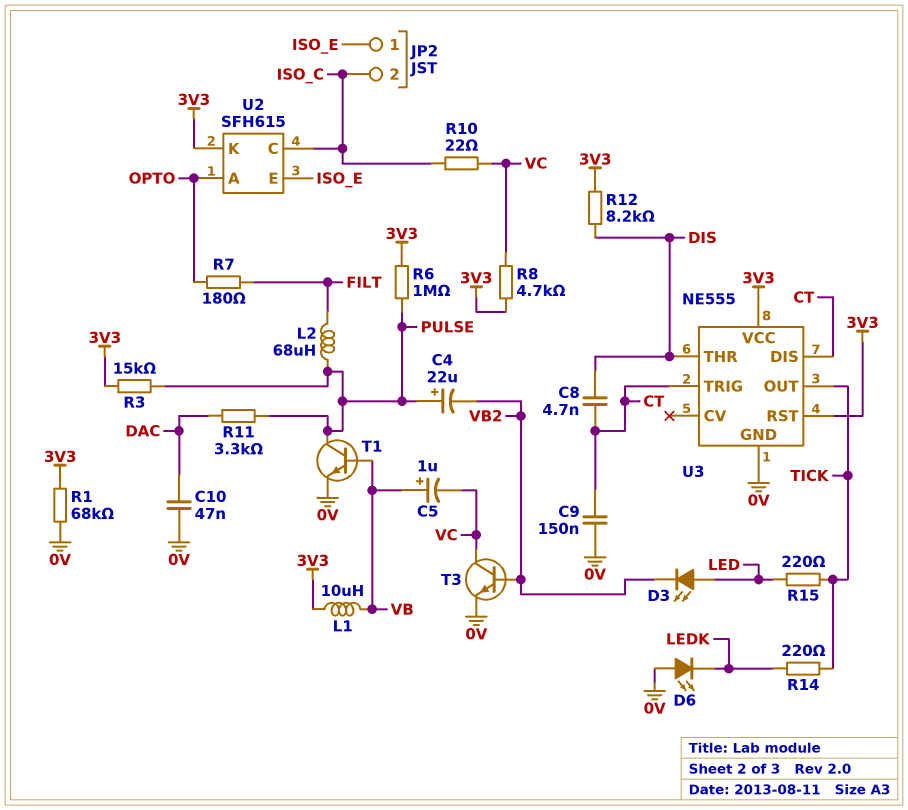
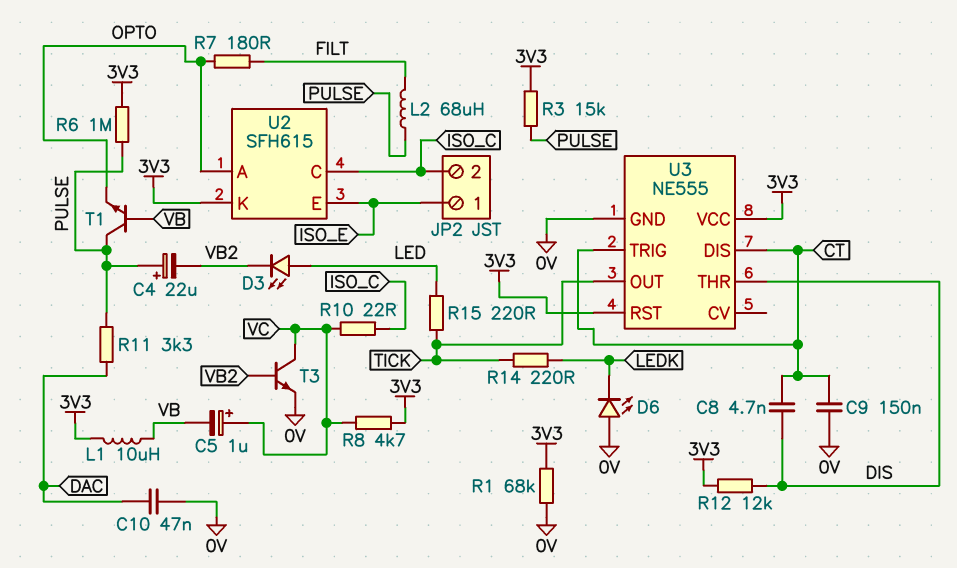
C5: 1uF (plus VB, minus VC) -> 1uF (plus VC, minus VB)
R12: 8.2k (3V3, DIS) -> 12k (3V3, DIS)
T1: NPN (B VB, C PULSE, E 0V) -> NPN (B VB, C PULSE, E OPTO)

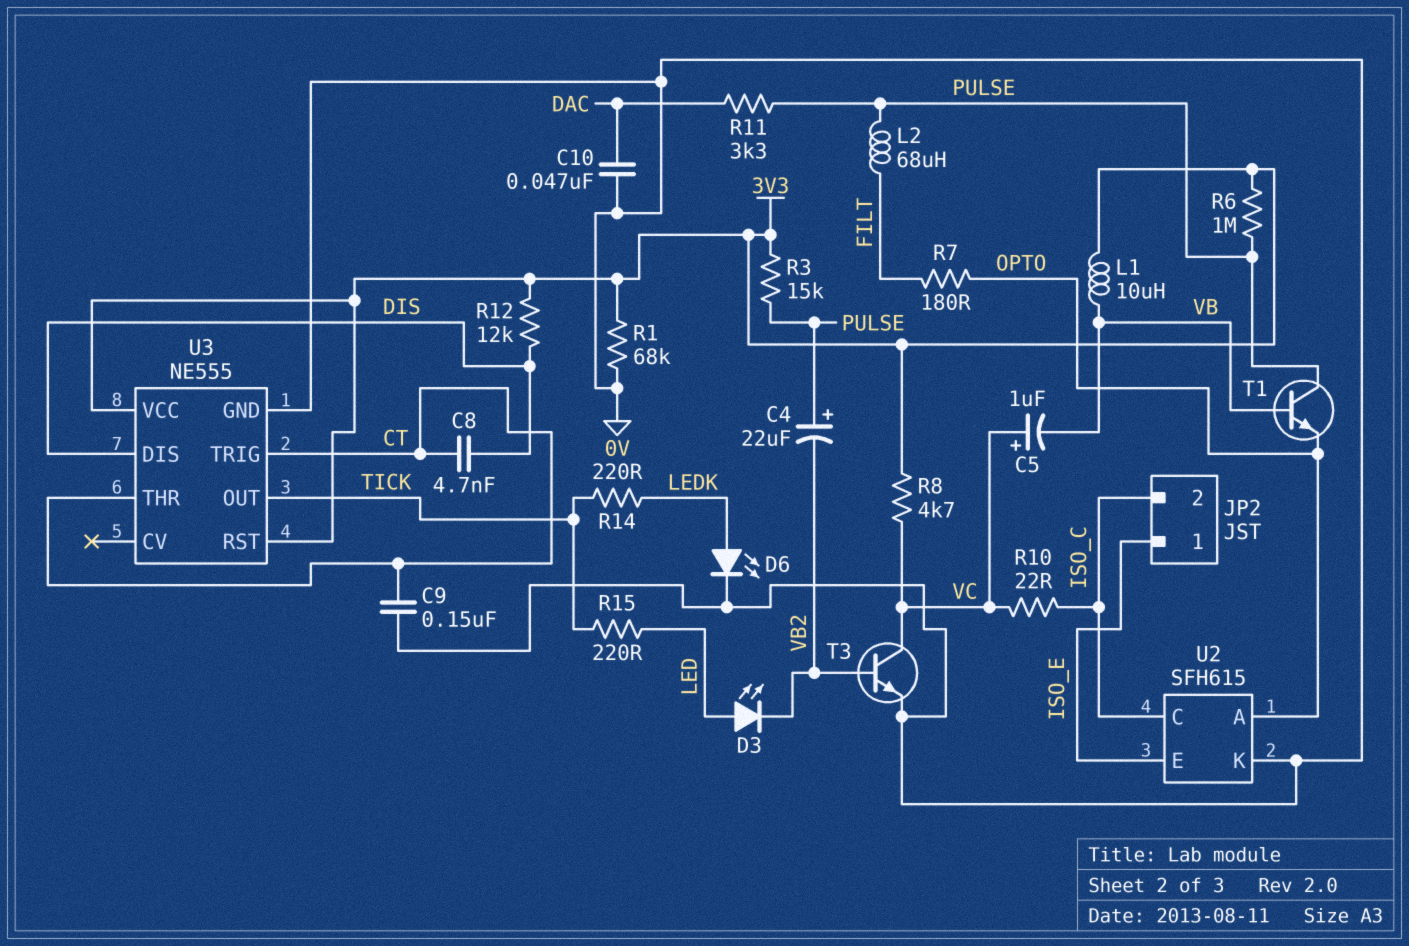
D6: LED (A 0V, K LEDK) -> LED (A LEDK, K 0V)
U2 pin K: 3V3 -> 0V
U3 pin DIS: CT -> DIS
U3 pin THR: DIS -> CT

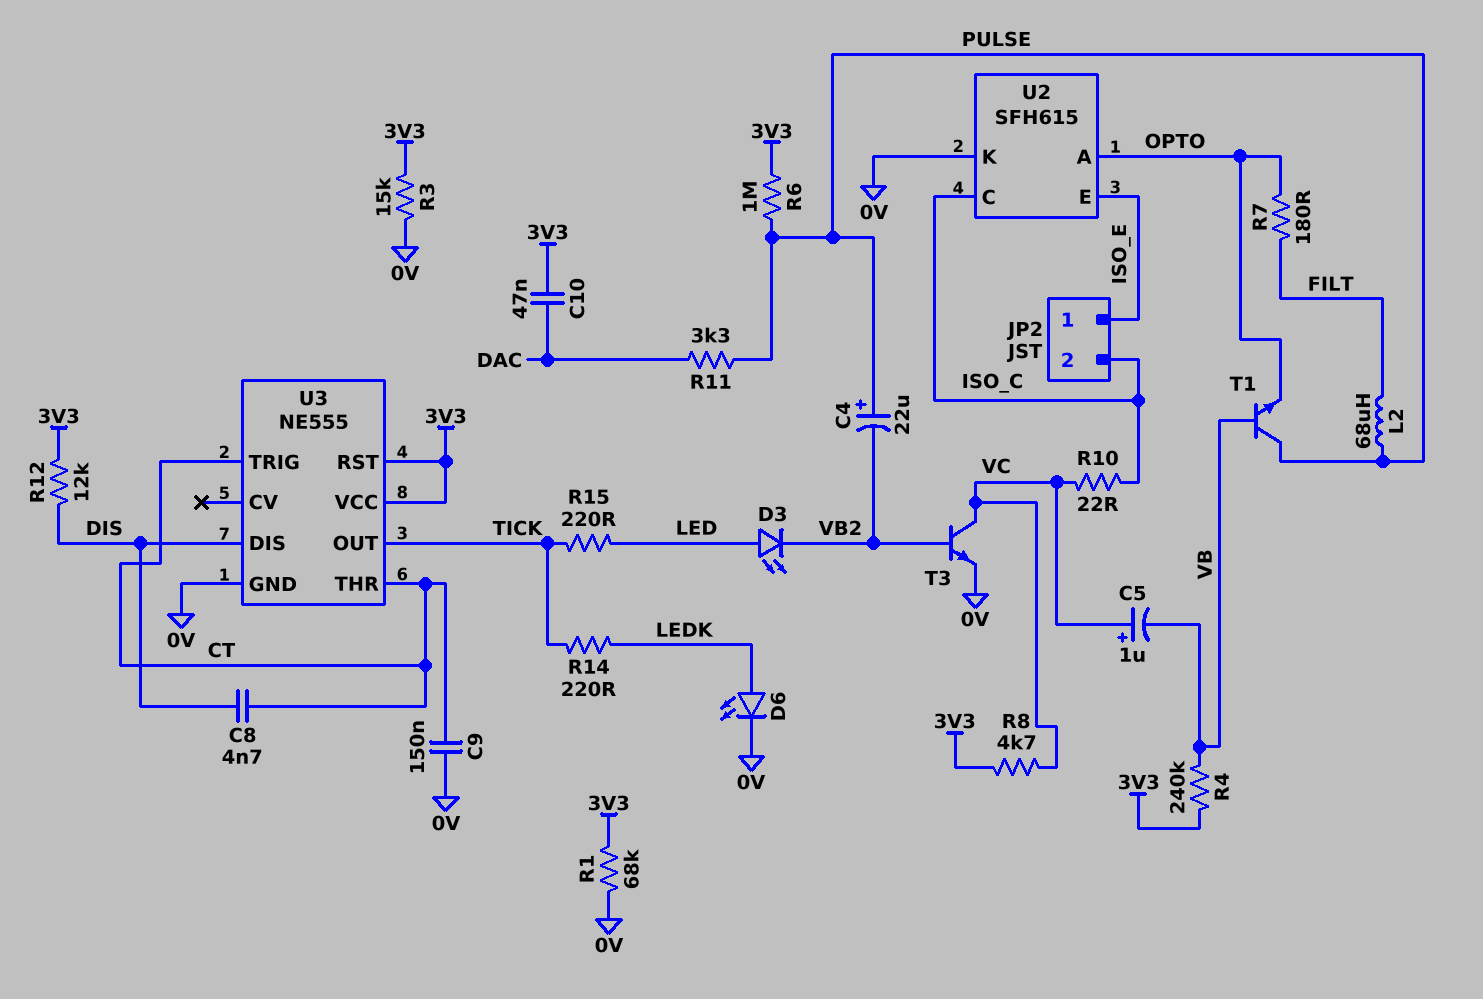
C10: 47nF (0V, DAC) -> 47nF (3V3, DAC)
L1: 10uH (3V3, VB) -> none
R3: 15k (3V3, PULSE) -> 15k (0V, 3V3)
R4: none -> 240k (3V3, VB)

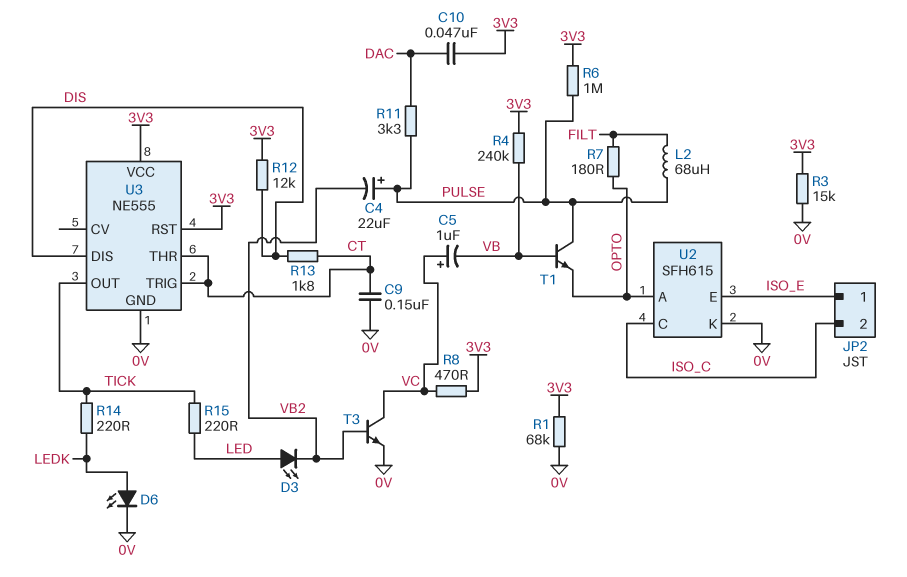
C8: 4.7nF (CT, DIS) -> none
R8: 4.7k (3V3, VC) -> 470 (3V3, VC)
R10: 22 (ISO_C, VC) -> none
R13: none -> 1.8k (CT, DIS)

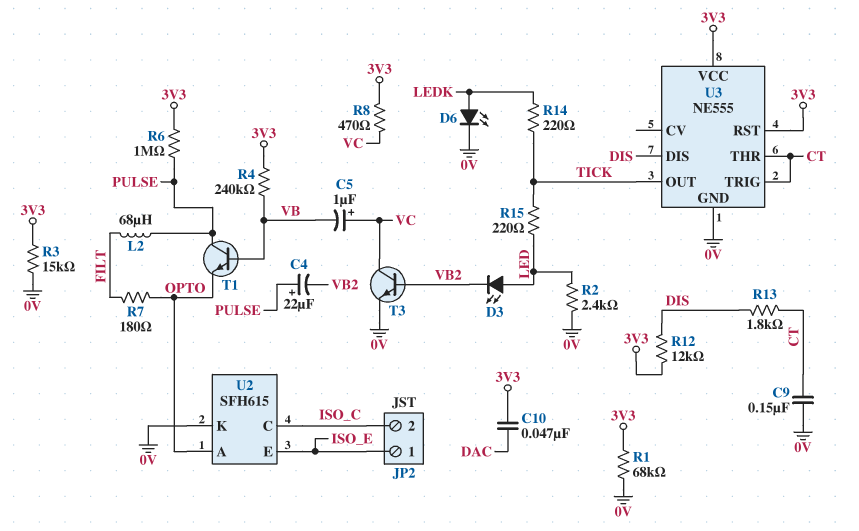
R2: none -> 2.4k (0V, LED)
R11: 3.3k (DAC, PULSE) -> none

